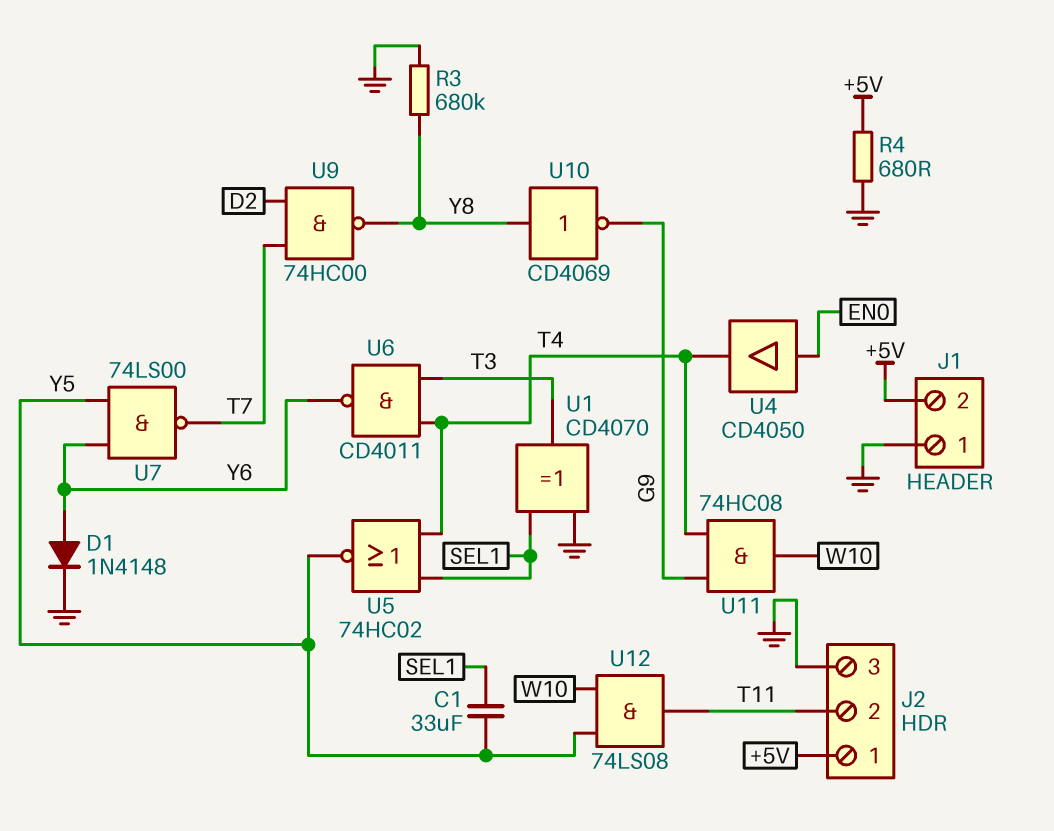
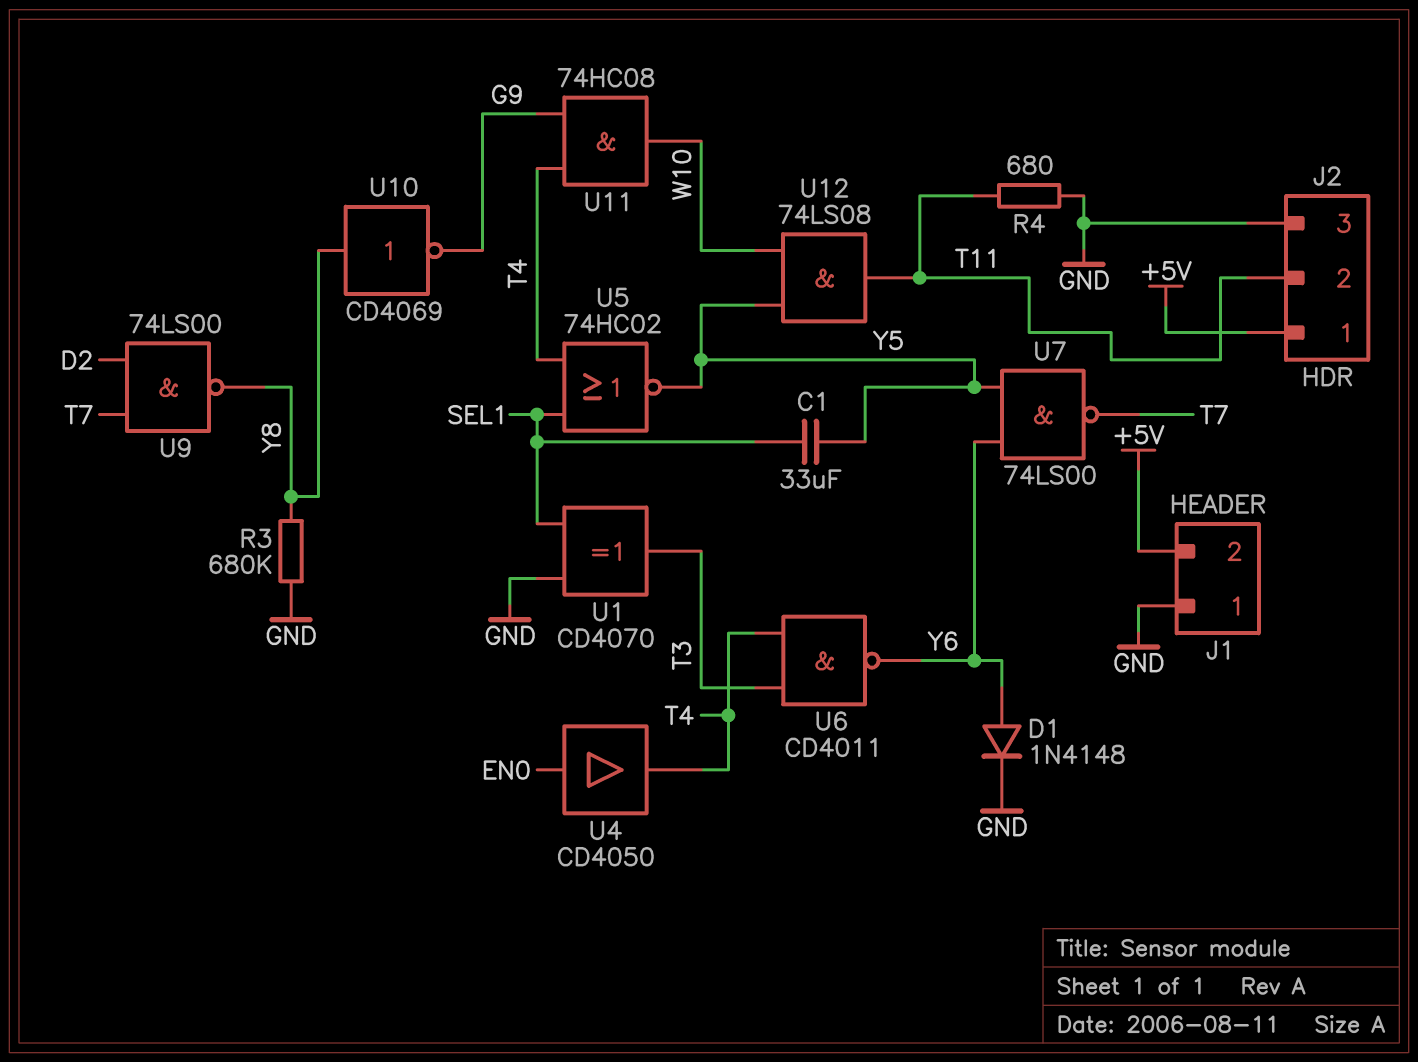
R4: 680 (+5V, GND) -> 680 (GND, T11)
U9: NAND 74HC00 (in D2, in T7, out Y8) -> NAND 74LS00 (in D2, in T7, out Y8)

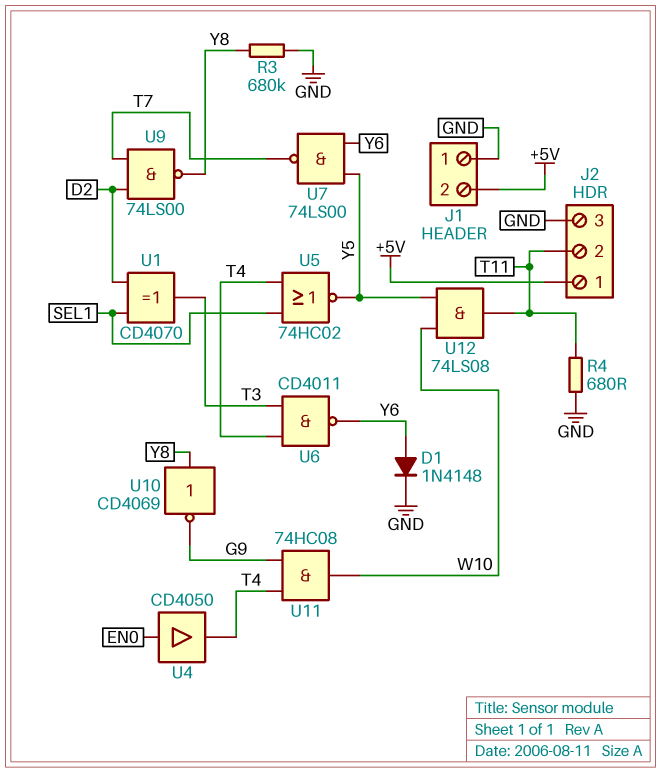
C1: 33uF (SEL1, Y5) -> none
U1: XOR CD4070 (in GND, in SEL1, out T3) -> XOR CD4070 (in D2, in SEL1, out T3)

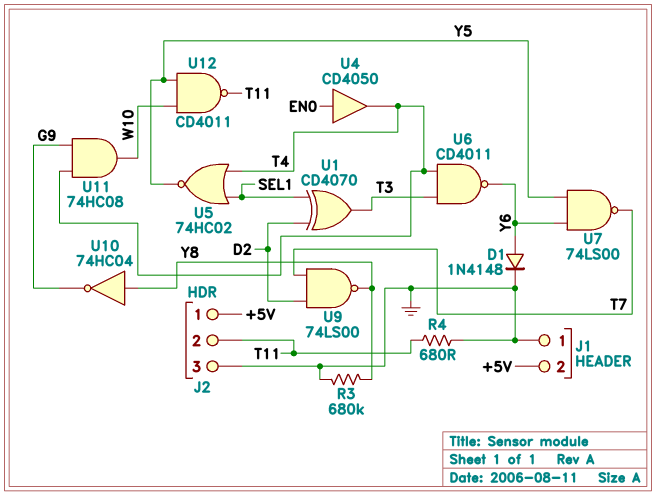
U10: NOT CD4069 (in Y8, out G9) -> NOT 74HC04 (in Y8, out G9)
U12: AND 74LS08 (in W10, in Y5, out T11) -> NAND CD4011 (in W10, in Y5, out T11)

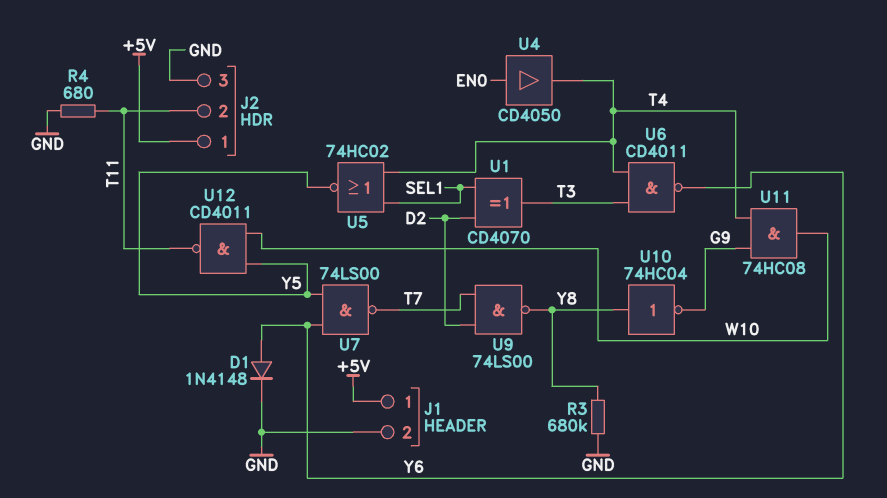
J1 pin 1: GND -> +5V
J1 pin 2: +5V -> GND

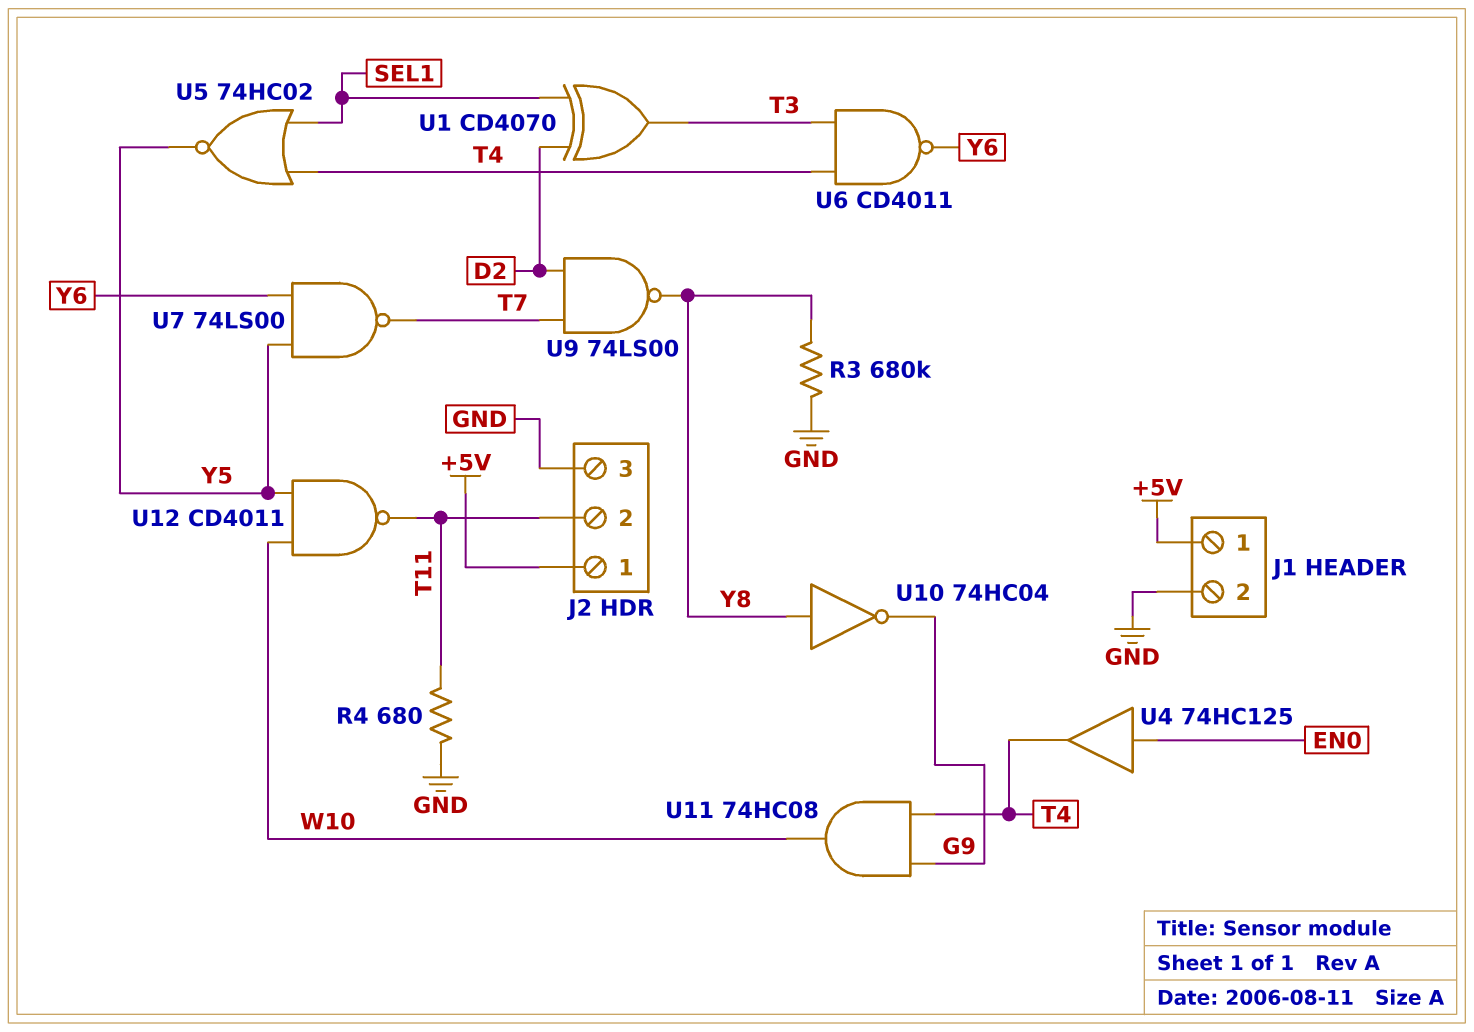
D1: diode 1N4148 (A Y6, K GND) -> none
U4: buffer CD4050 (in EN0, out T4) -> buffer 74HC125 (in EN0, out T4)

